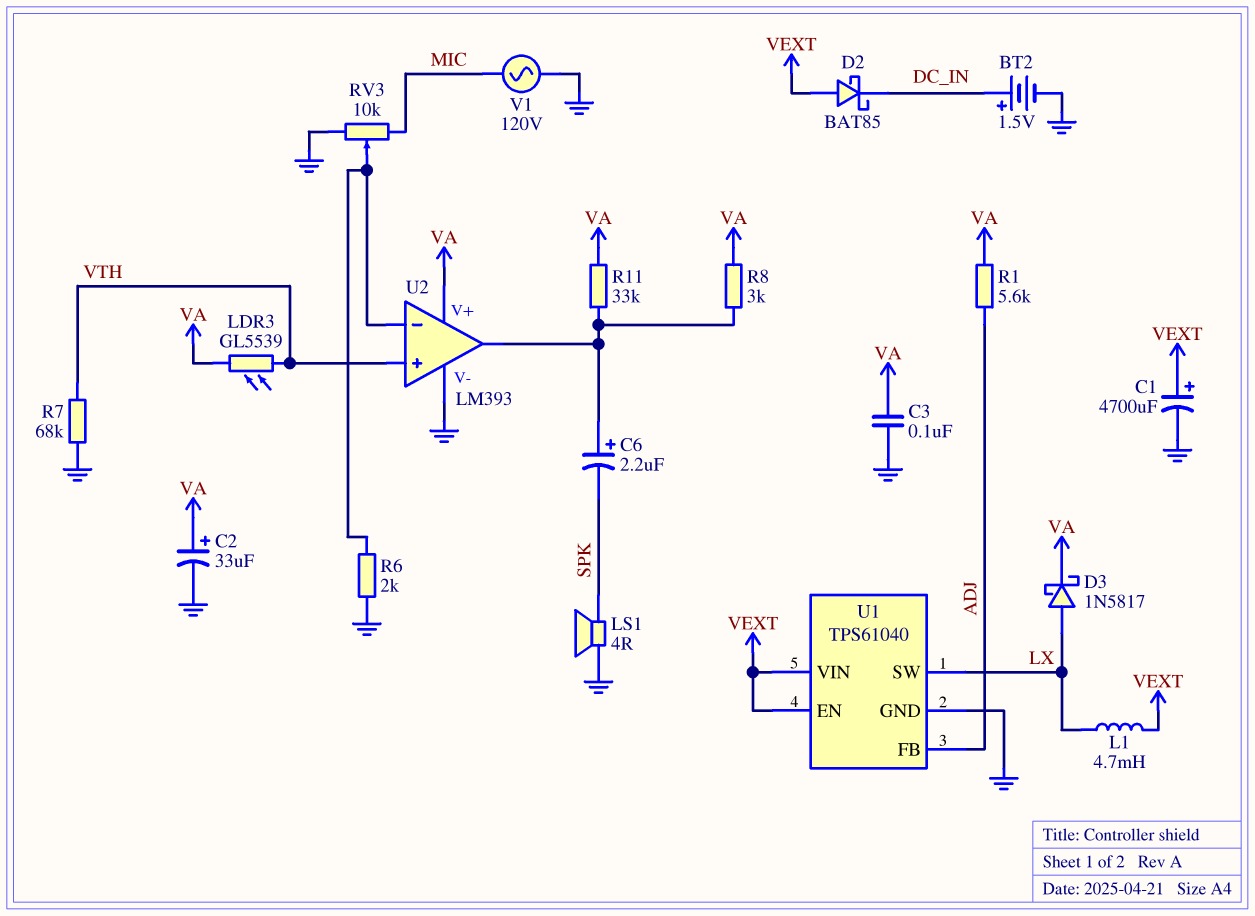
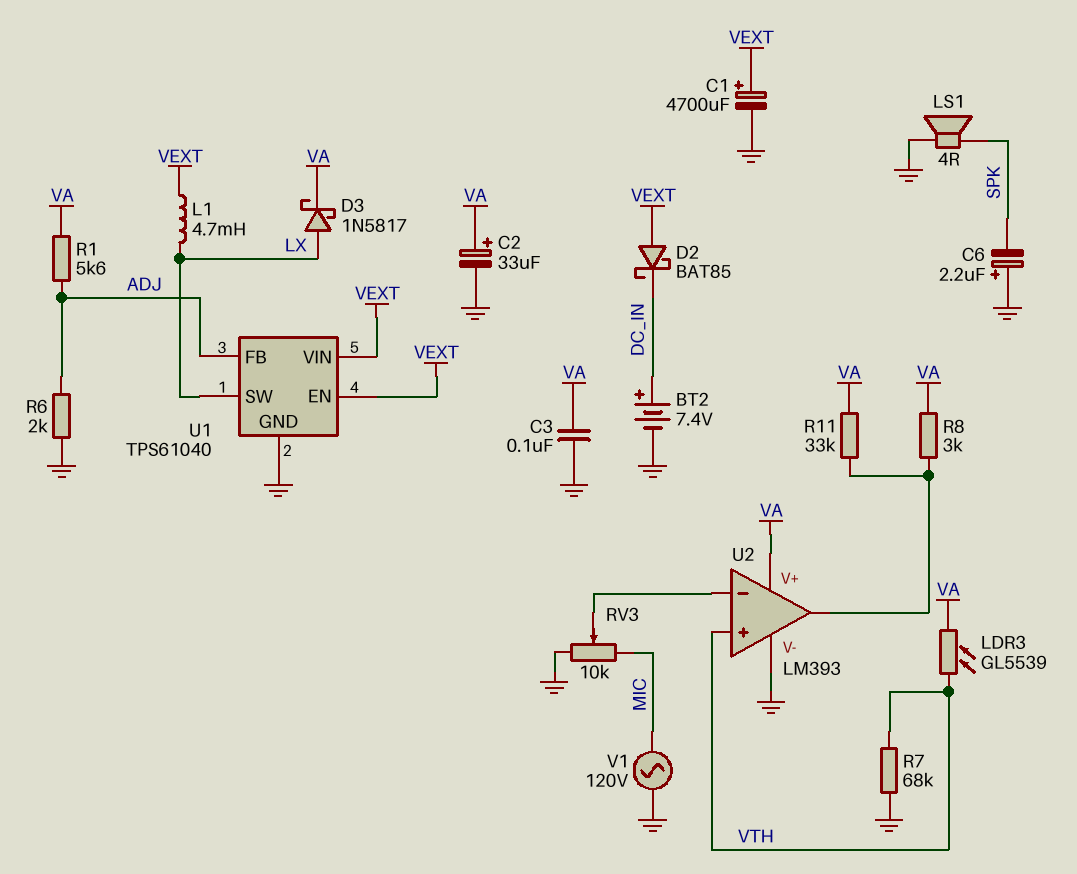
BT2: 1.5V (plus DC_IN, minus GND) -> 7.4V (plus DC_IN, minus GND)
C6: 2.2uF (plus U2/out, minus SPK) -> 2.2uF (plus GND, minus SPK)
R6: 2k (GND, U2/in-) -> 2k (ADJ, GND)

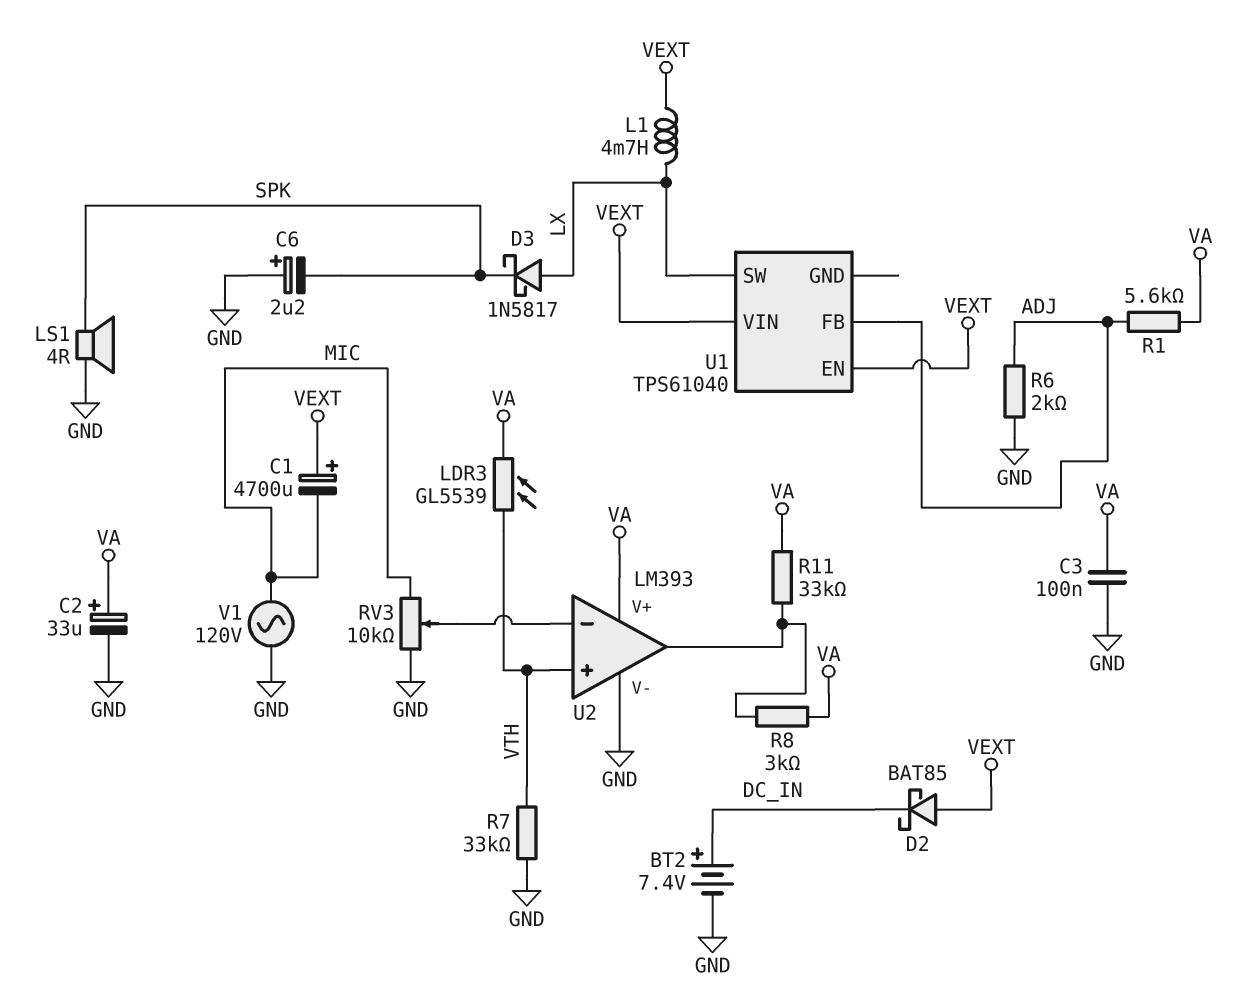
C1: 4700uF (plus VEXT, minus GND) -> 4700uF (plus VEXT, minus MIC)
D3: schottky 1N5817 (A LX, K VA) -> schottky 1N5817 (A LX, K SPK)
R7: 68k (GND, VTH) -> 33k (GND, VTH)
U1 pin GND: GND -> none

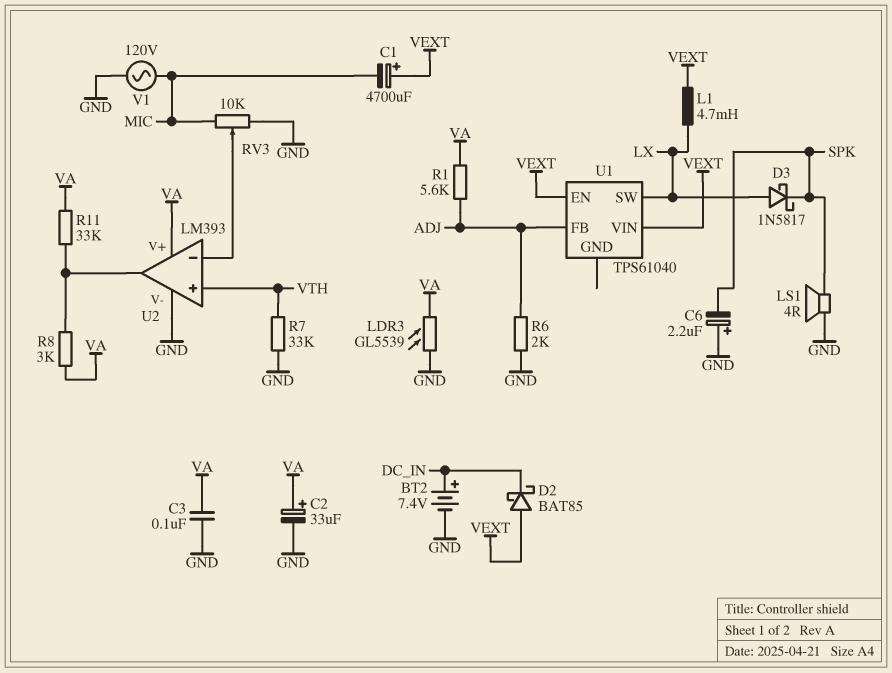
LDR3: GL5539 (VA, VTH) -> GL5539 (GND, VA)

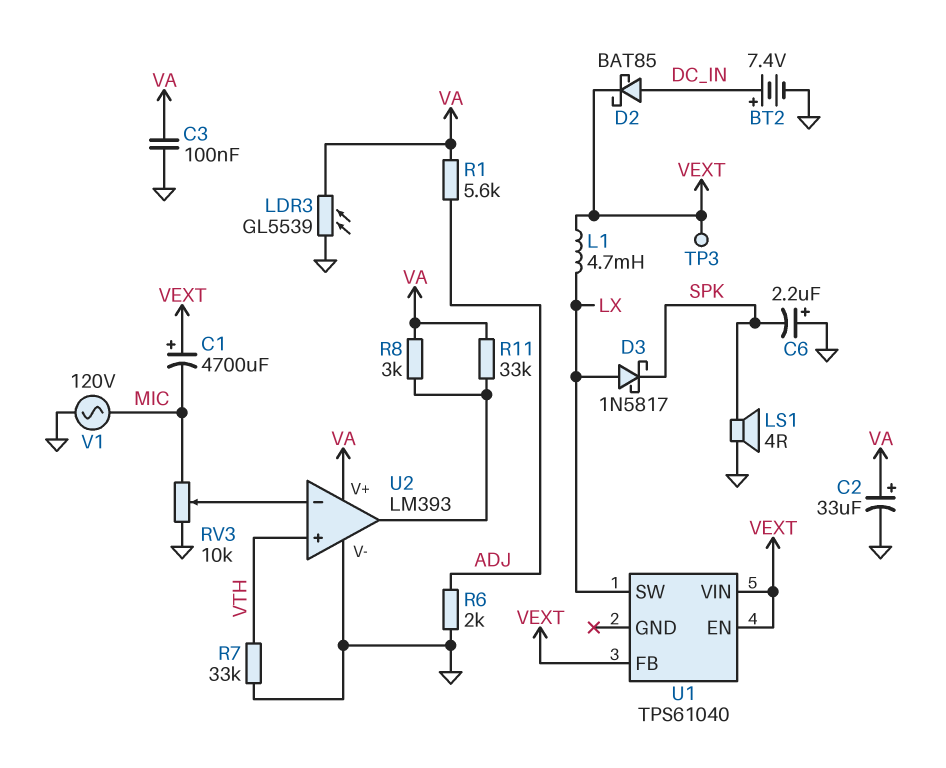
D2: schottky BAT85 (A VEXT, K DC_IN) -> schottky BAT85 (A DC_IN, K VEXT)
TP3: none -> test point (VEXT)
U1 pin FB: ADJ -> VEXT

